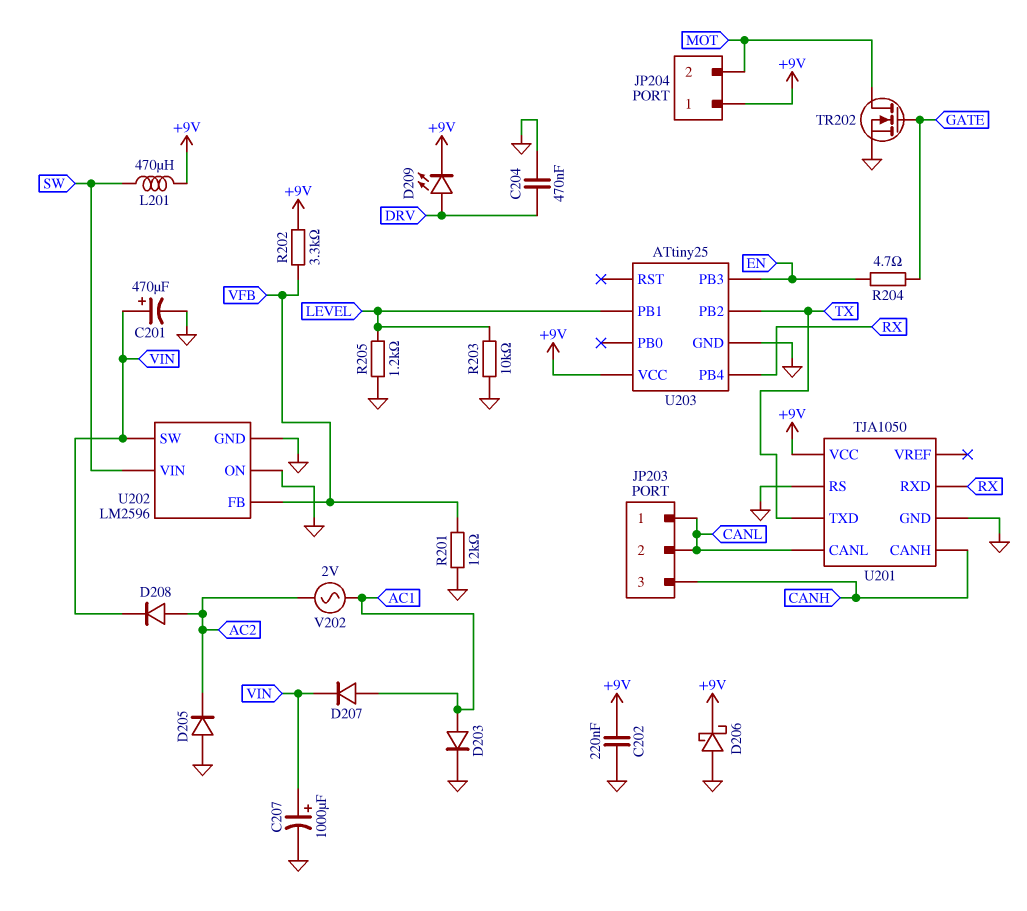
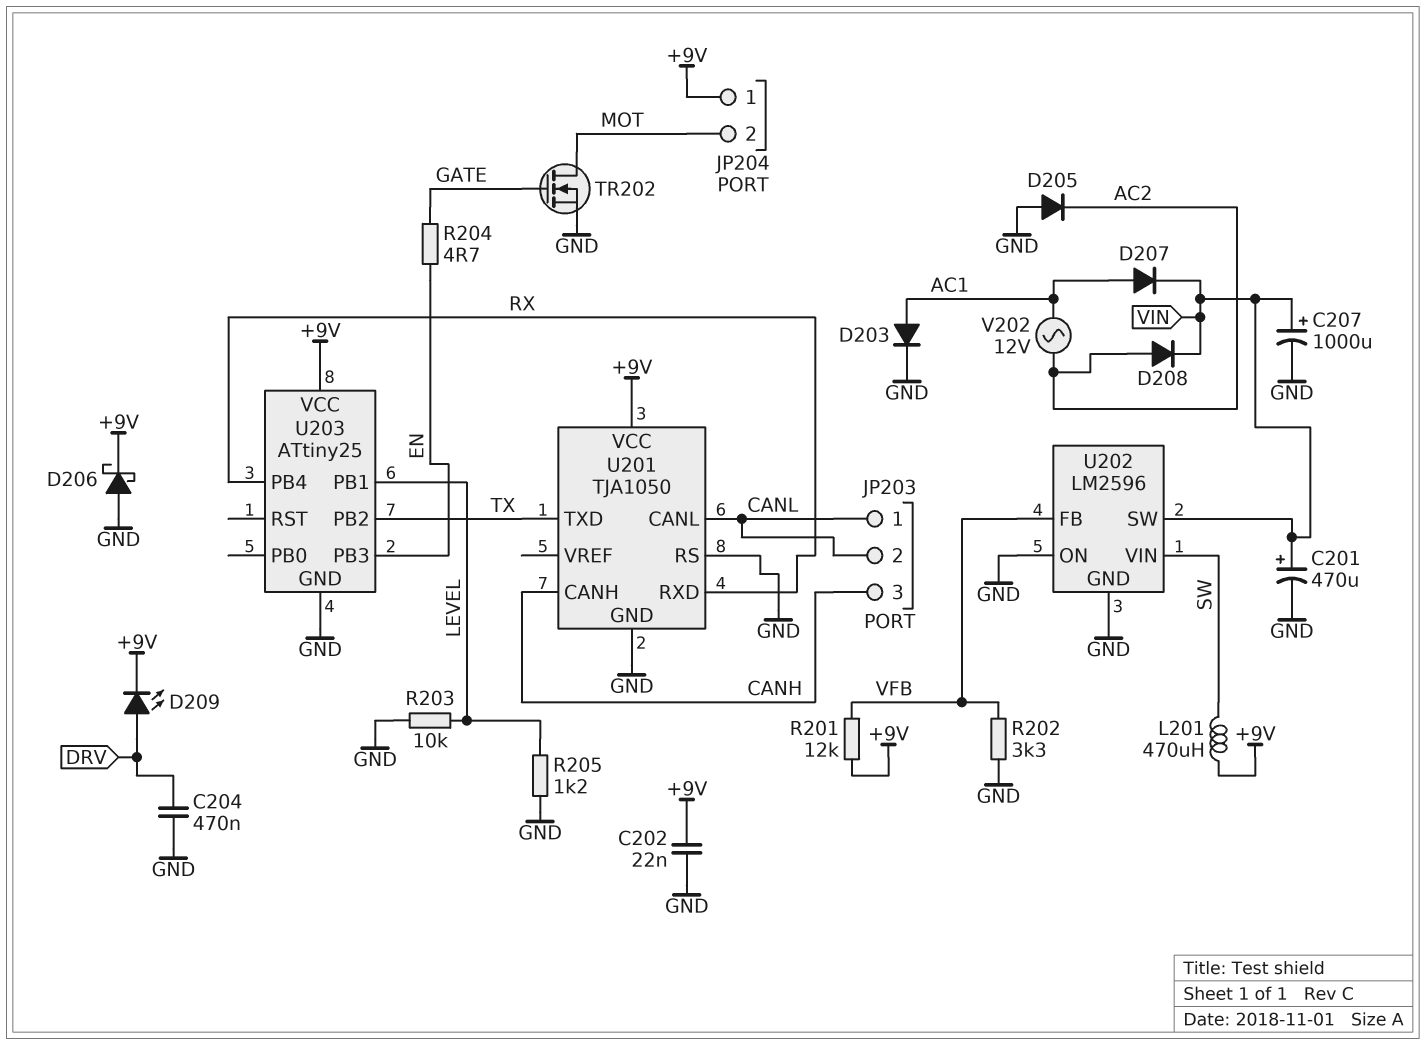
C202: 220nF (+9V, GND) -> 22nF (+9V, GND)
R201: 12k (GND, VFB) -> 12k (+9V, VFB)
R202: 3.3k (+9V, VFB) -> 3.3k (GND, VFB)
V202: AC 2V (AC1, AC2) -> AC 12V (AC1, AC2)

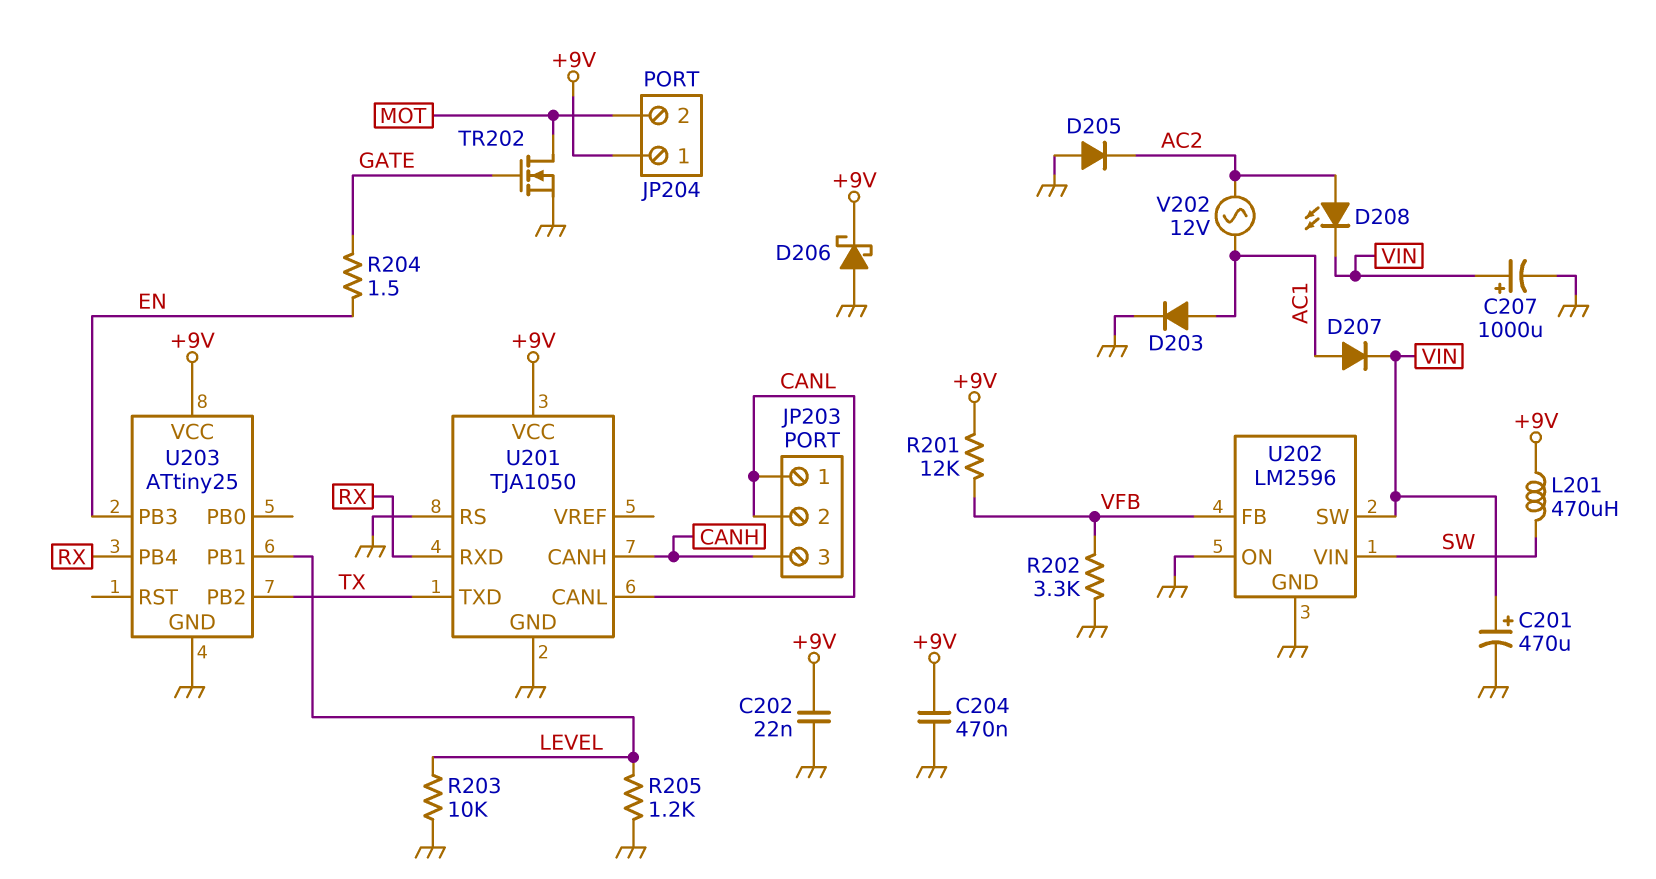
C204: 470nF (DRV, GND) -> 470nF (+9V, GND)
D208: diode (A AC2, K VIN) -> LED (A AC2, K VIN)
D209: LED (A DRV, K +9V) -> none
R204: 4.7 (EN, GATE) -> 1.5 (EN, GATE)

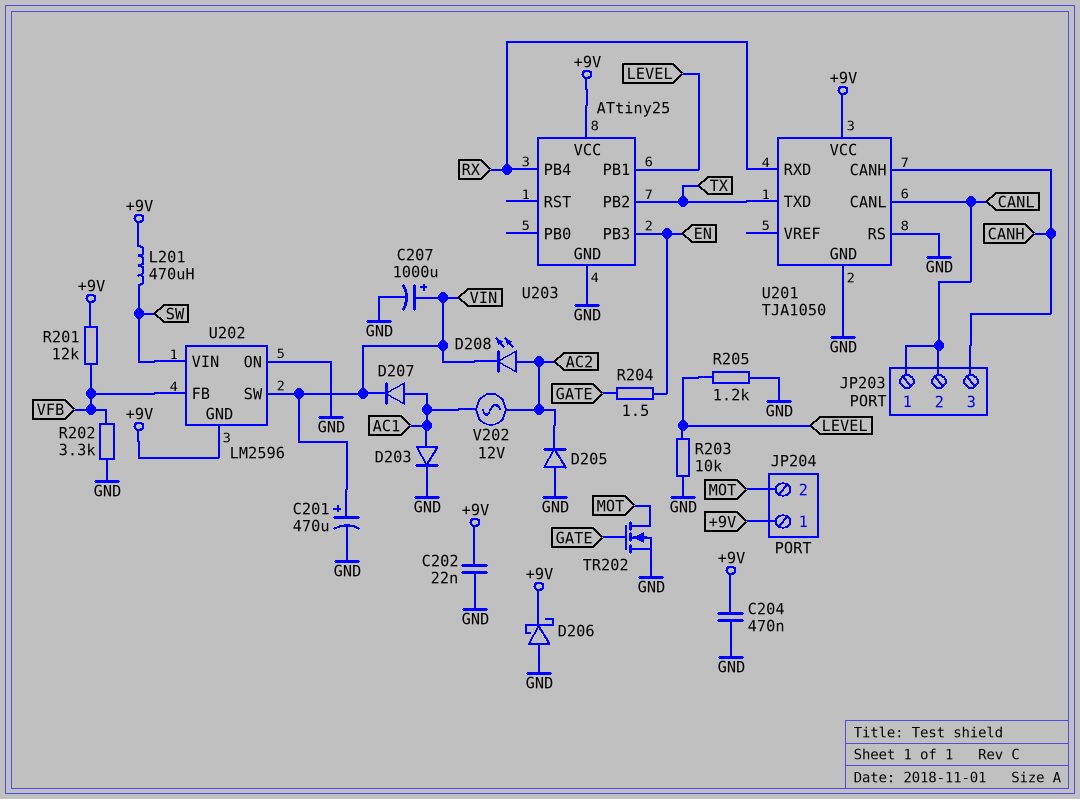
U202 pin GND: GND -> +9V

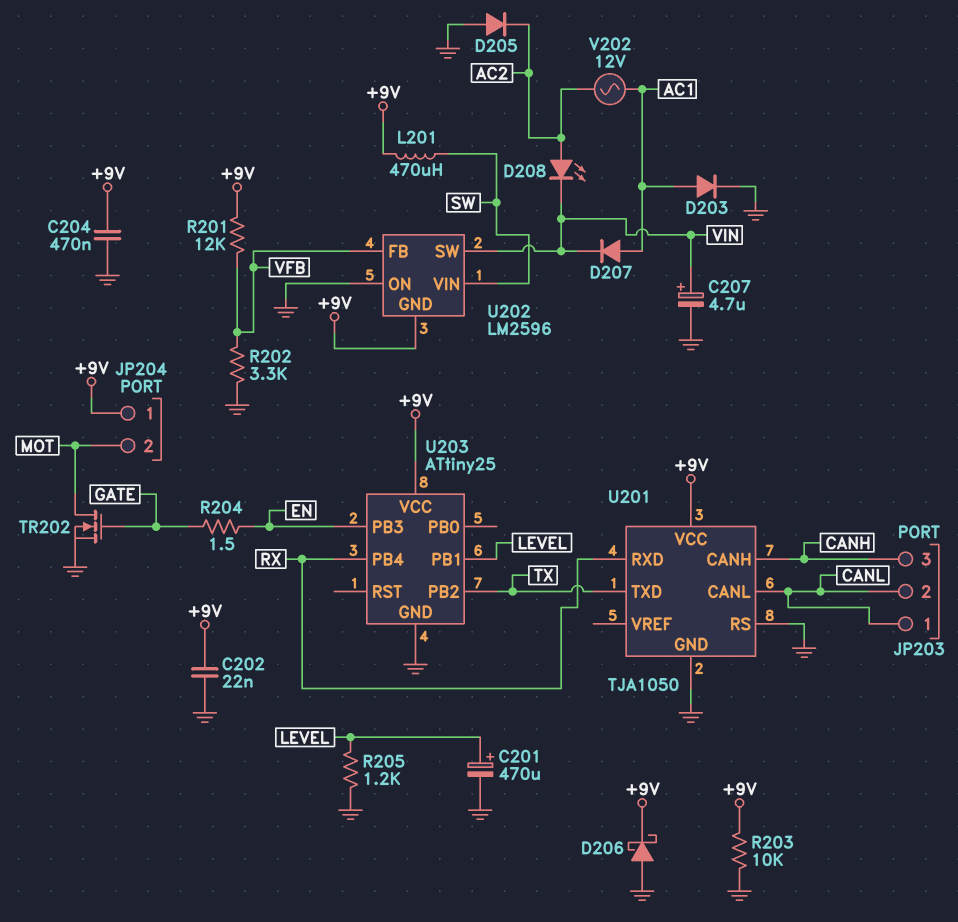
C201: 470uF (plus VIN, minus GND) -> 470uF (plus LEVEL, minus GND)
C207: 1000uF (plus VIN, minus GND) -> 4.7uF (plus VIN, minus GND)
R203: 10k (GND, LEVEL) -> 10k (+9V, GND)

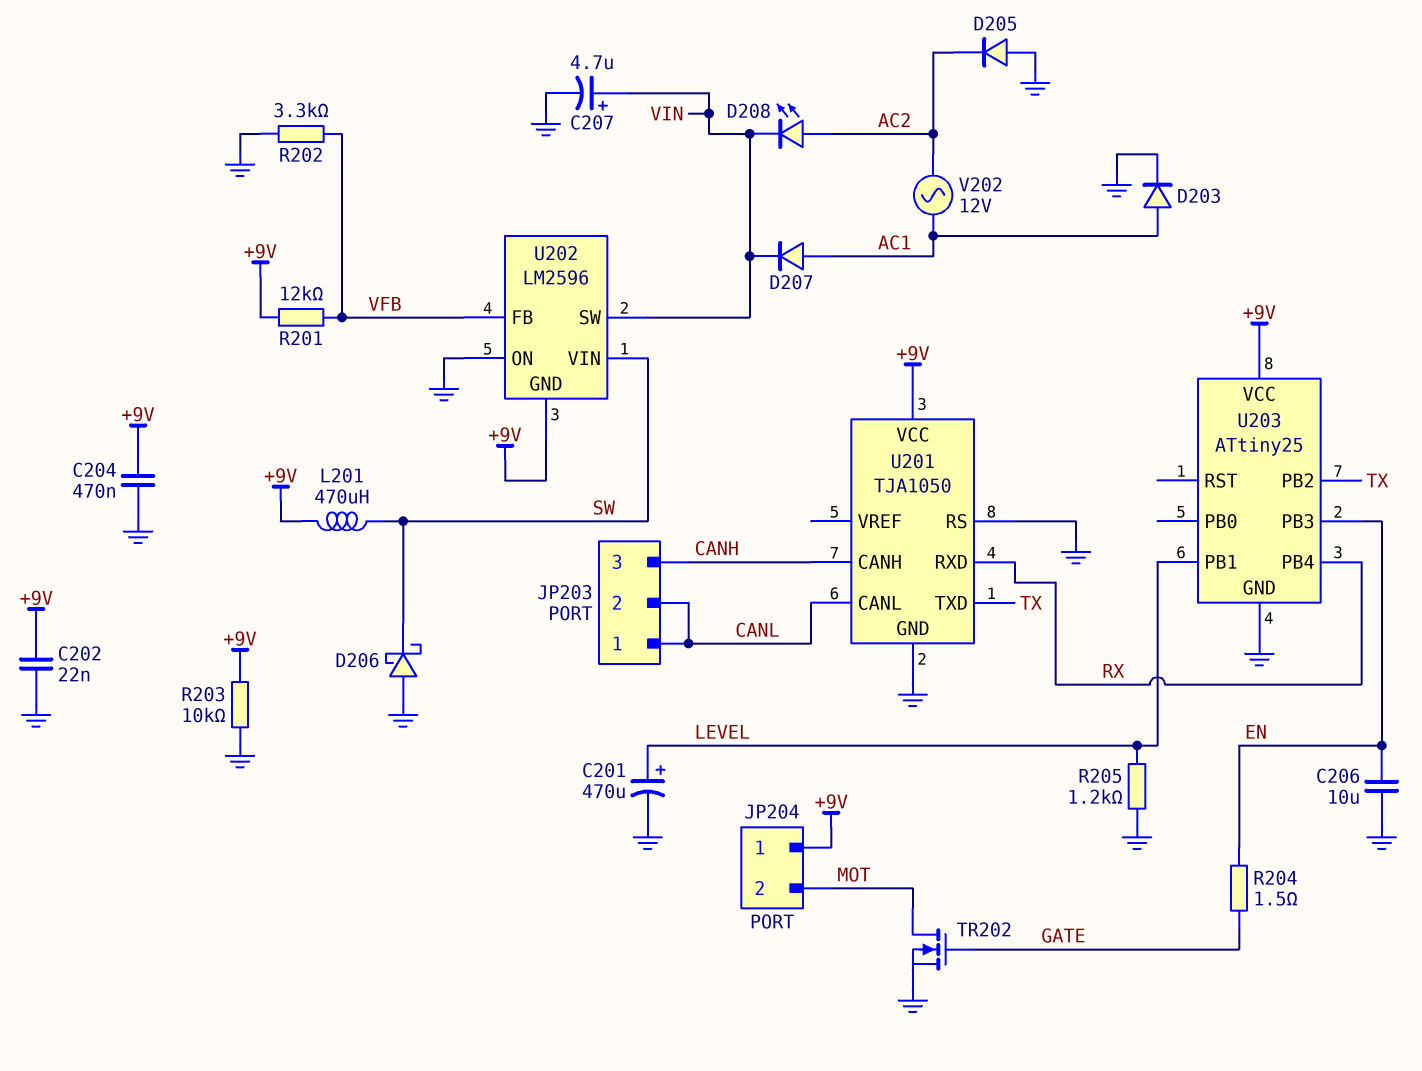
C206: none -> 10uF (EN, GND)
D206: schottky (A GND, K +9V) -> schottky (A GND, K SW)

